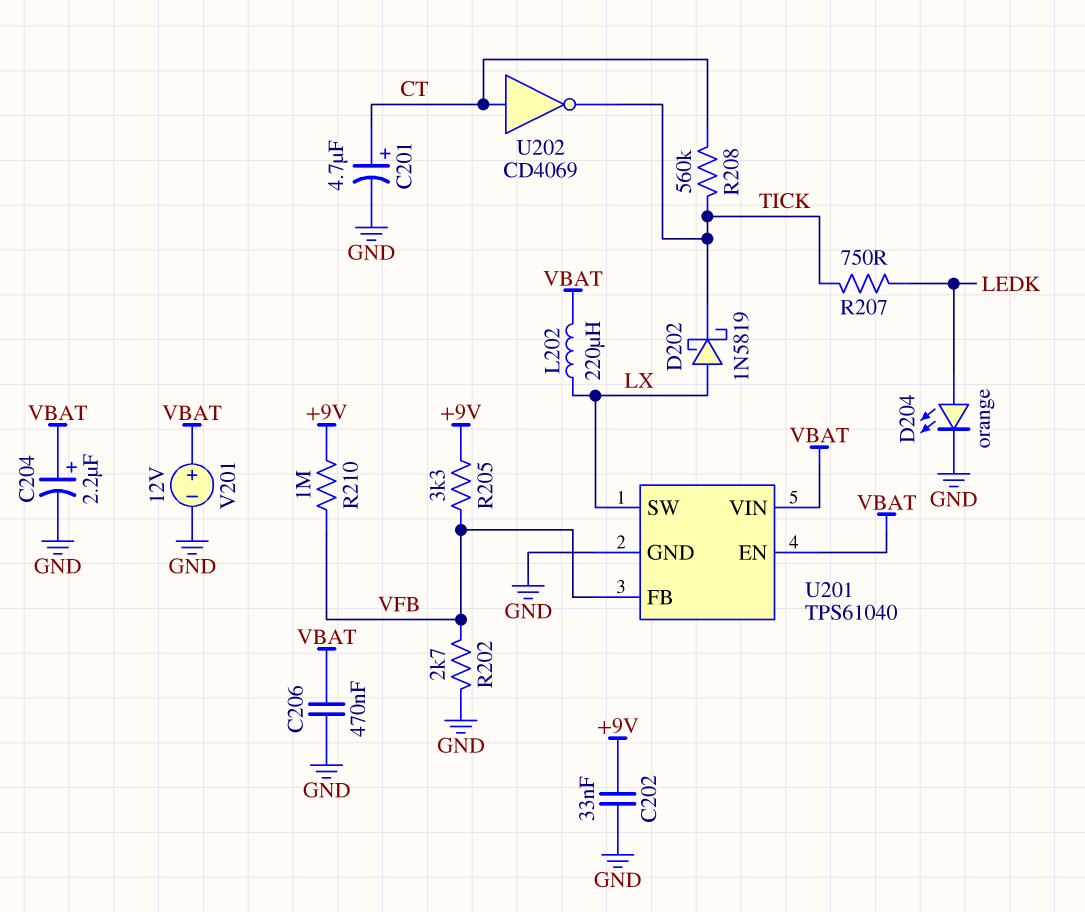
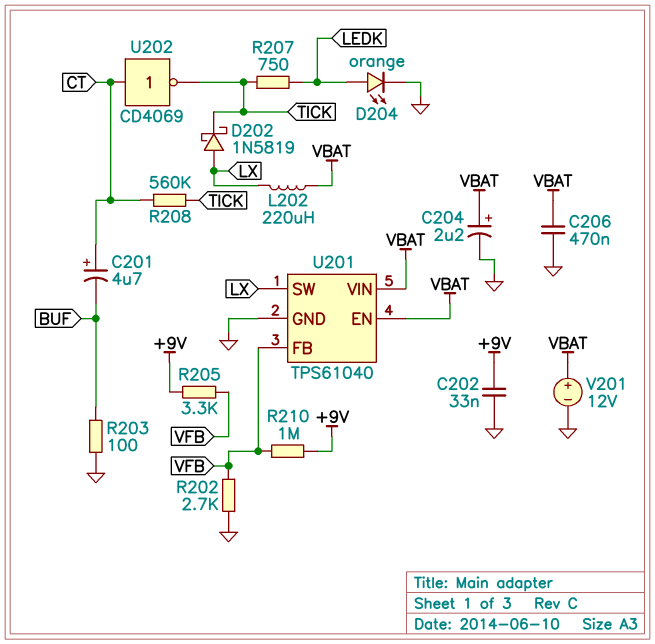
C201: 4.7uF (plus CT, minus GND) -> 4.7uF (plus CT, minus BUF)
R203: none -> 100 (BUF, GND)

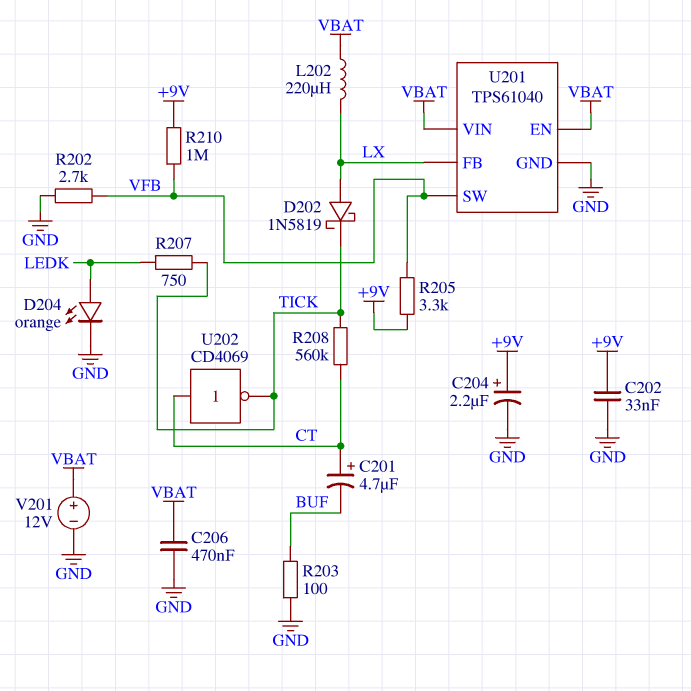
C204: 2.2uF (plus VBAT, minus GND) -> 2.2uF (plus +9V, minus GND)
U201 pin FB: VFB -> LX
U201 pin SW: LX -> VFB

